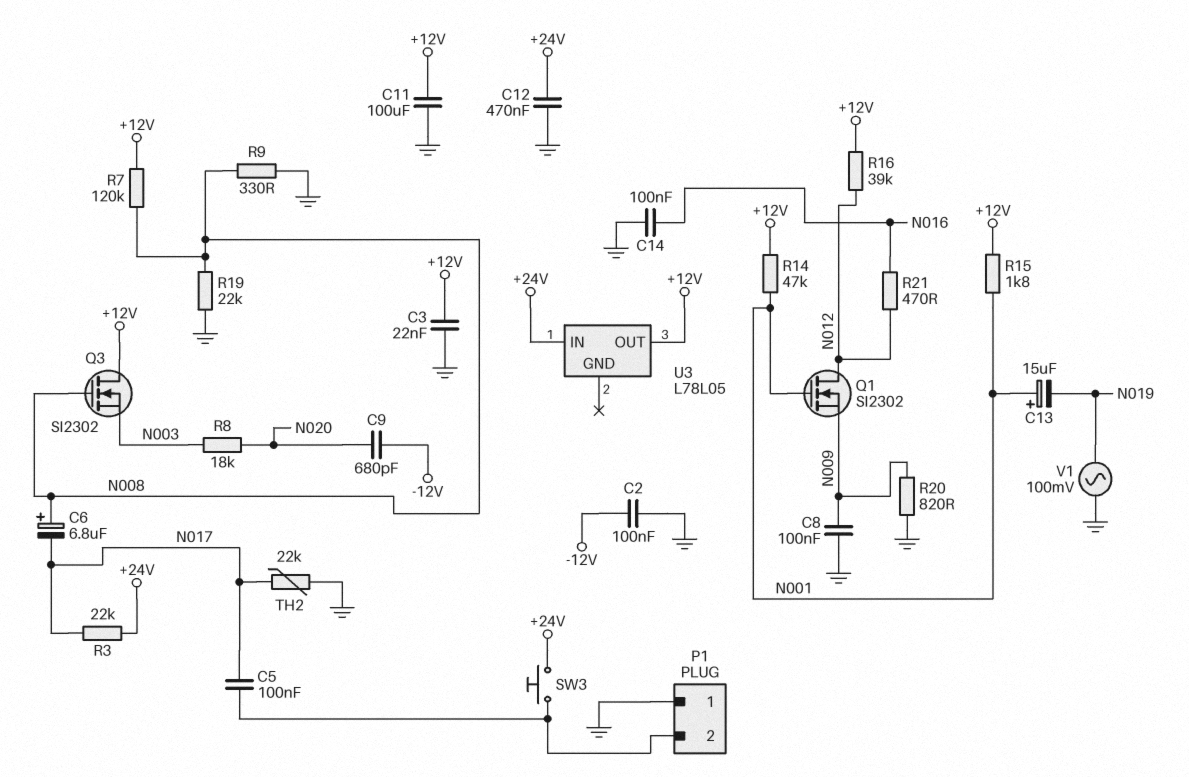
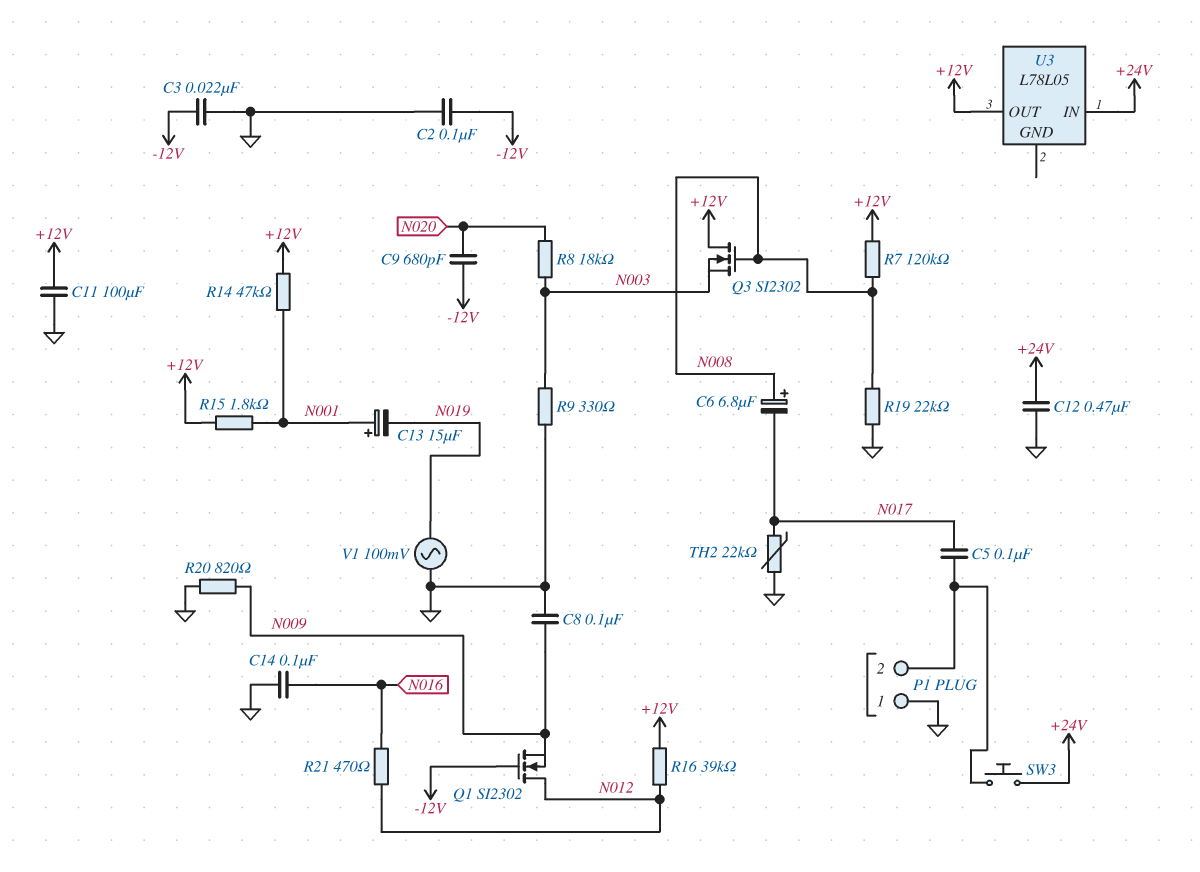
C3: 22nF (+12V, GND) -> 22nF (-12V, GND)
Q1: NMOS SI2302 (G N001, D N012, S N009) -> NMOS SI2302 (G -12V, D N012, S N009)
R3: 22k (+24V, N017) -> none
R9: 330 (GND, N008) -> 330 (GND, N003)

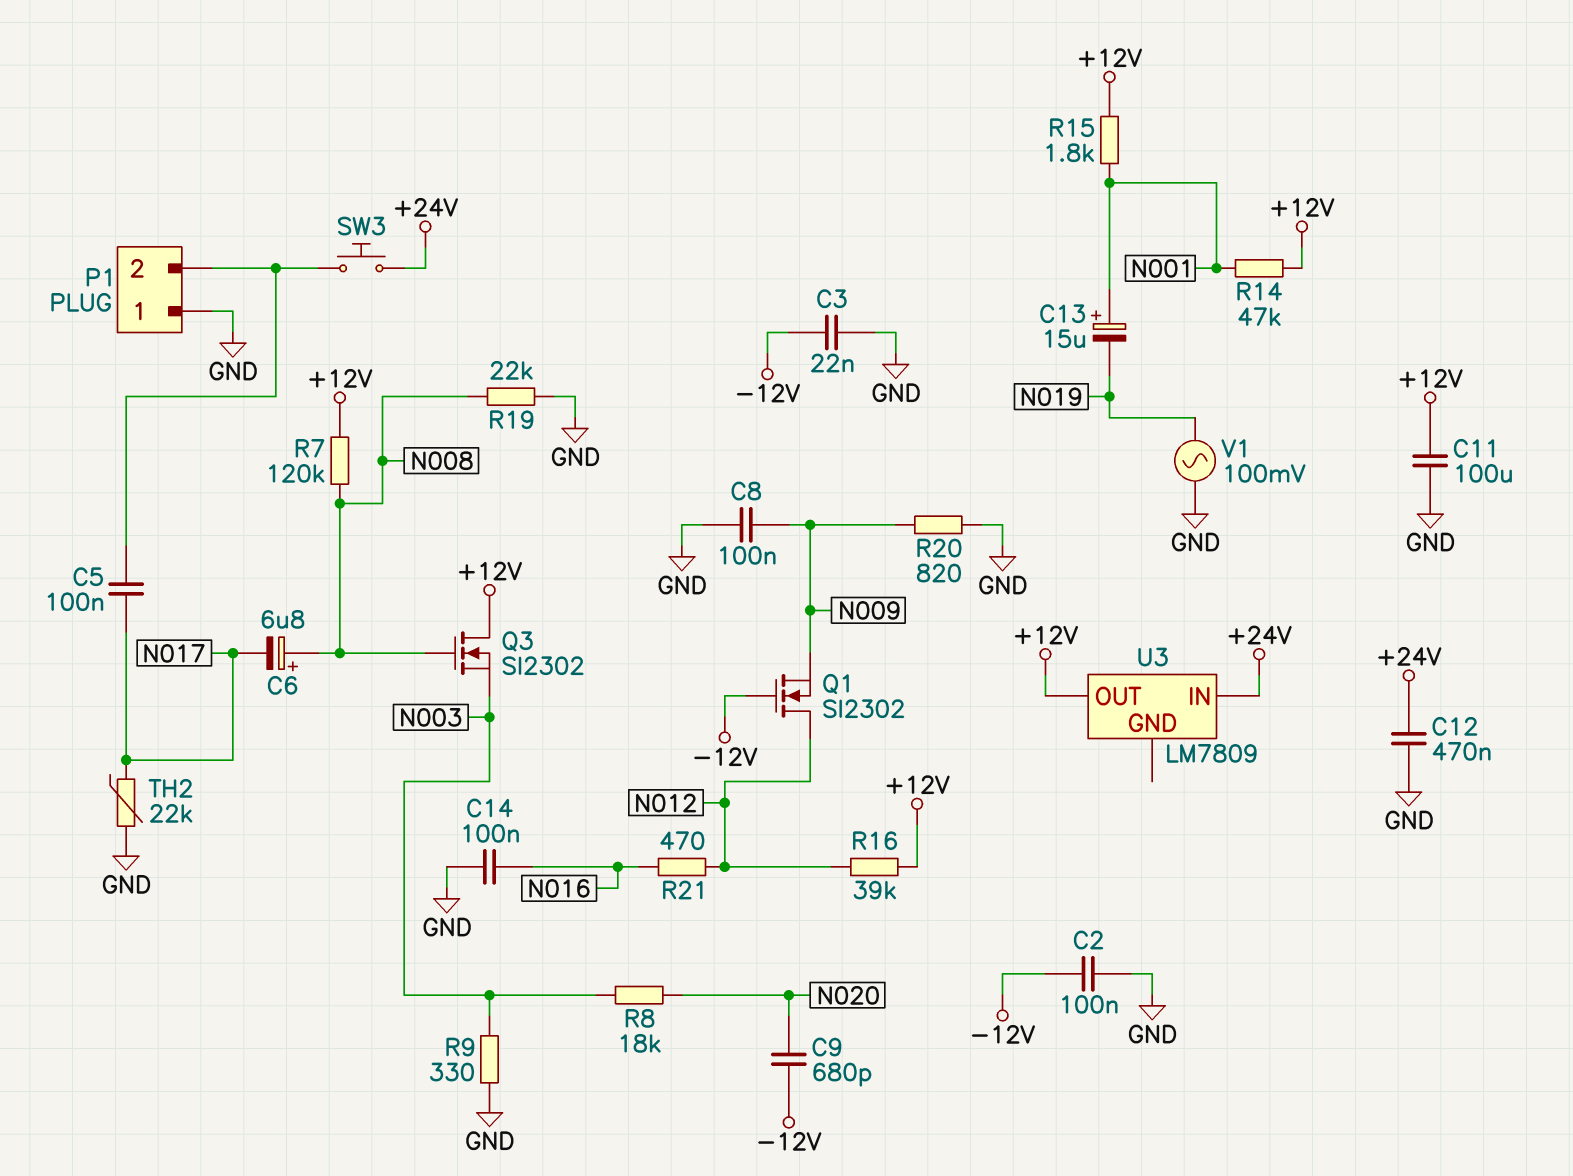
U3: L78L05 -> LM7809

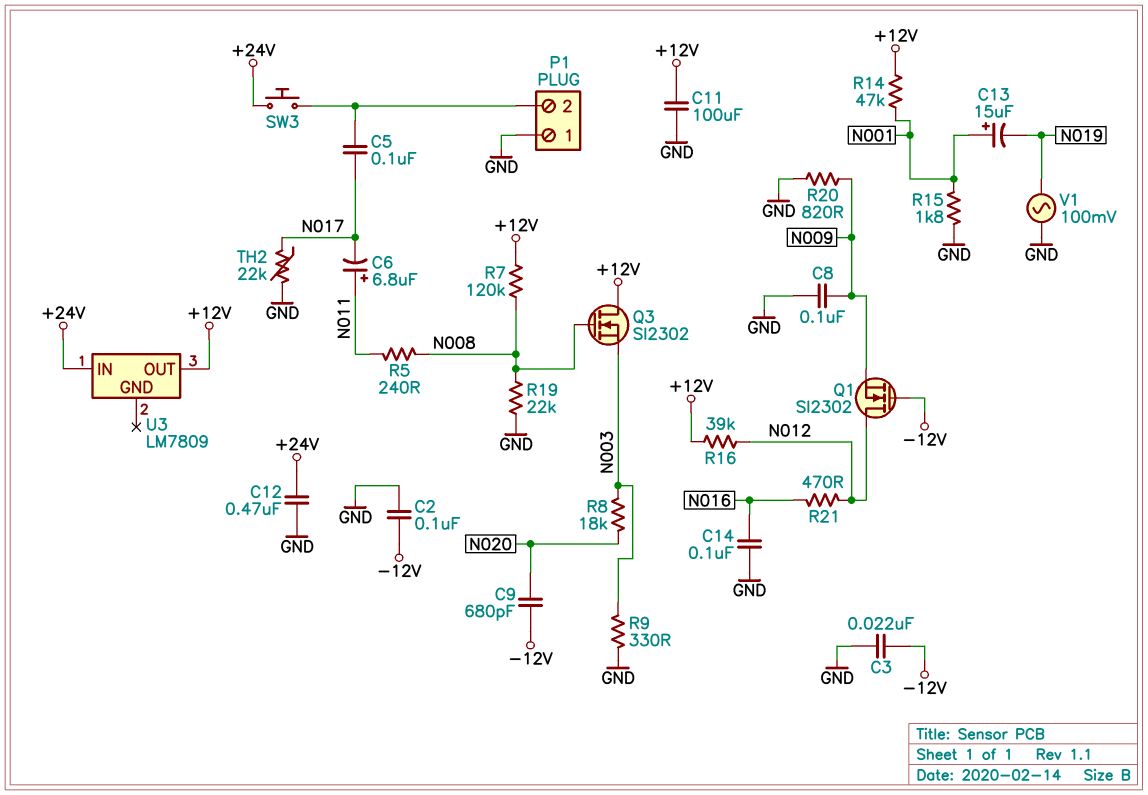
C6: 6.8uF (plus N008, minus N017) -> 6.8uF (plus N011, minus N017)
R5: none -> 240 (N008, N011)
R15: 1.8k (+12V, N001) -> 1.8k (GND, N001)

